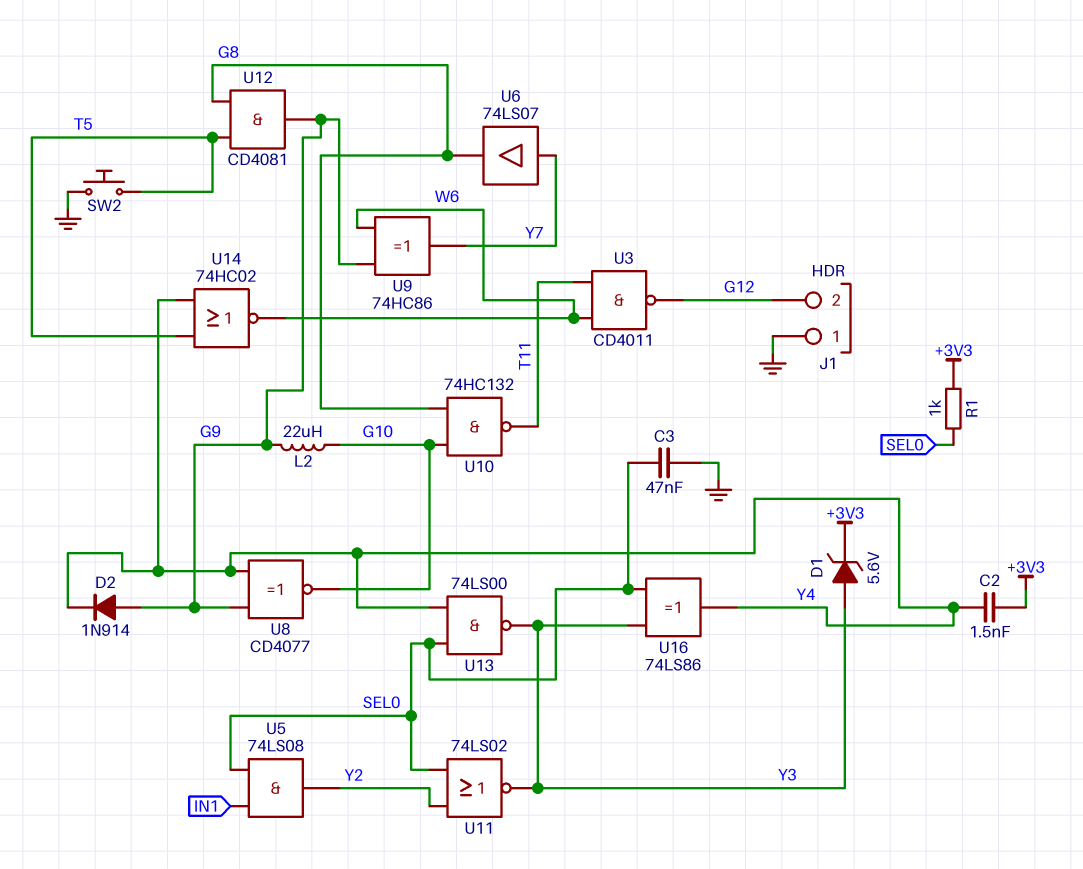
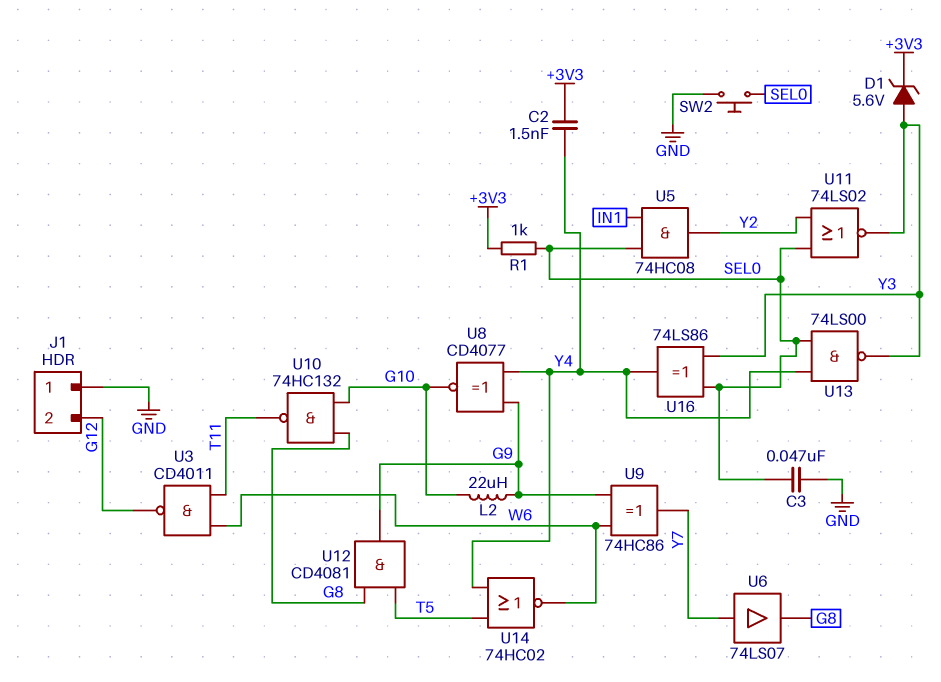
D2: diode 1N914 (A G9, K Y4) -> none
SW2: button (GND, T5) -> button (GND, SEL0)
U5: AND 74LS08 (in IN1, in SEL0, out Y2) -> AND 74HC08 (in IN1, in SEL0, out Y2)

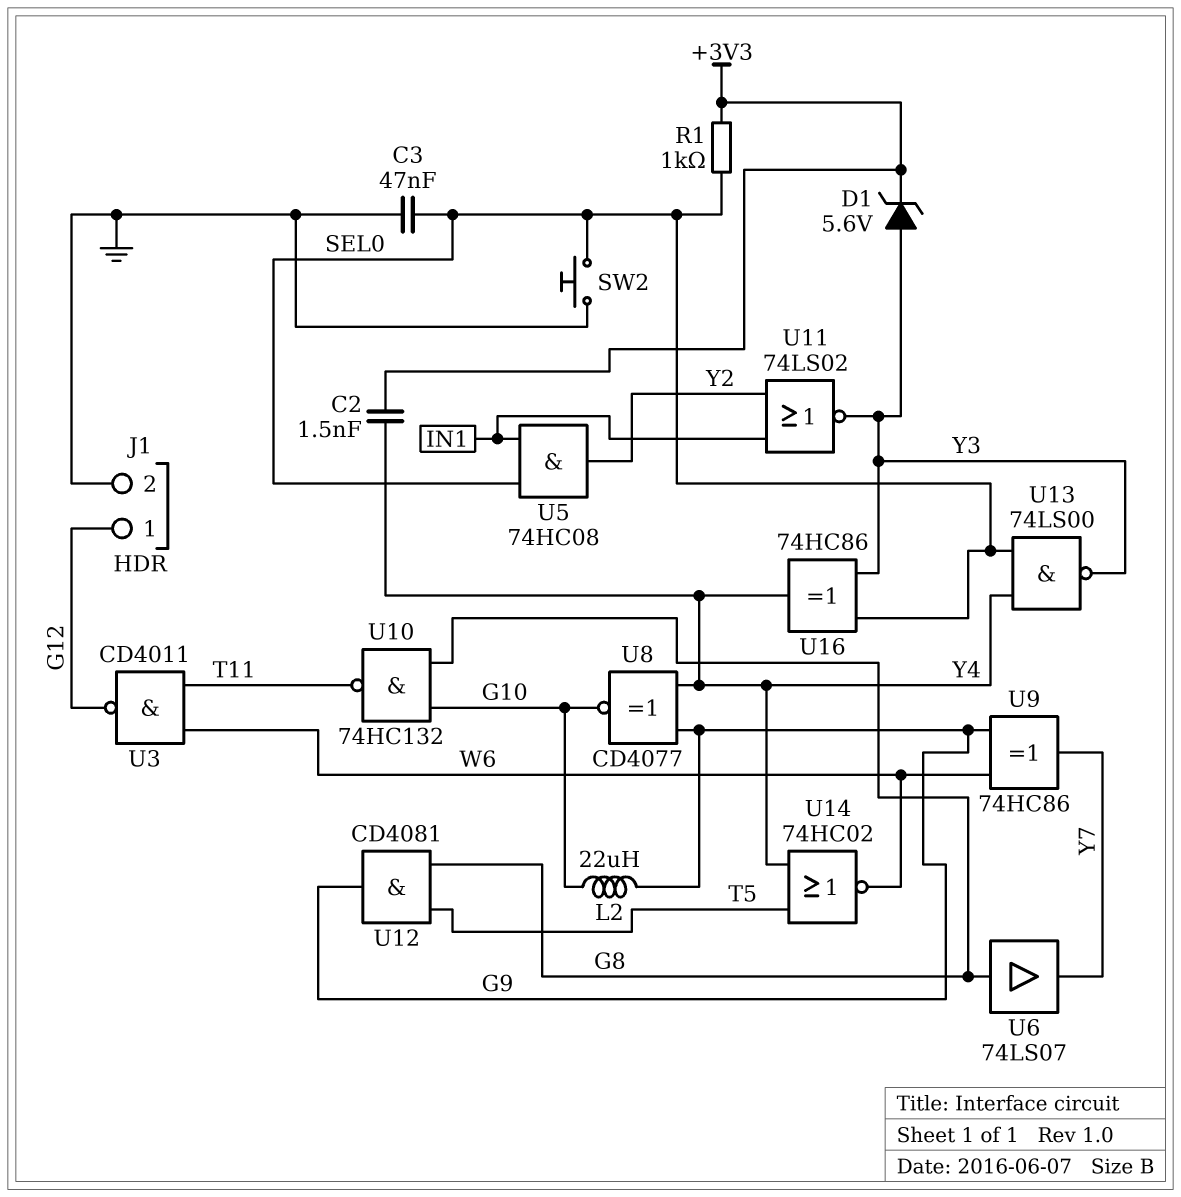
J1 pin 1: GND -> G12
J1 pin 2: G12 -> GND
U6: buffer 74LS07 (in Y7, out G8) -> buffer 74LS07 (in G8, out Y7)
U11: NOR 74LS02 (in SEL0, in Y2, out Y3) -> NOR 74LS02 (in IN1, in Y2, out Y3)
U16: XOR 74LS86 (in SEL0, in Y3, out Y4) -> XOR 74HC86 (in SEL0, in Y3, out Y4)

